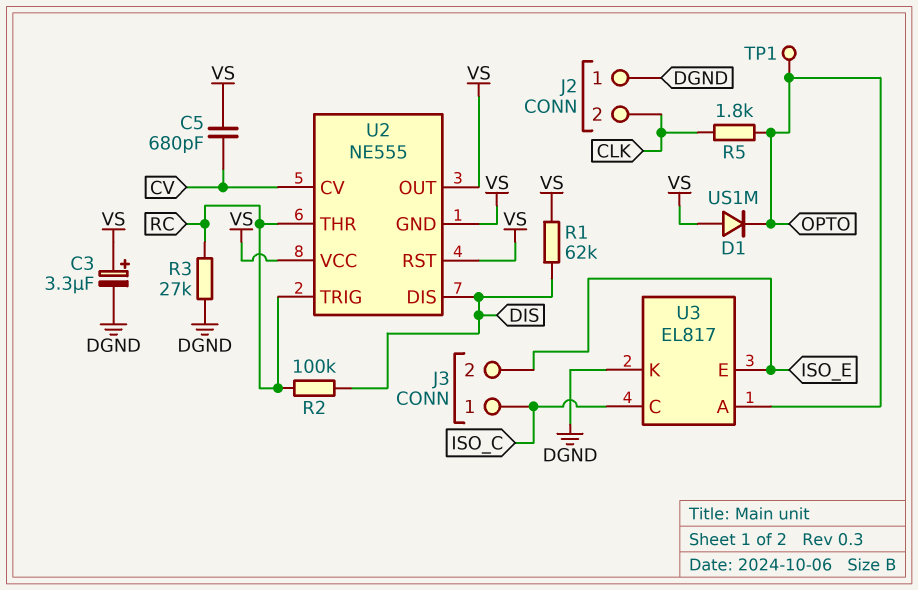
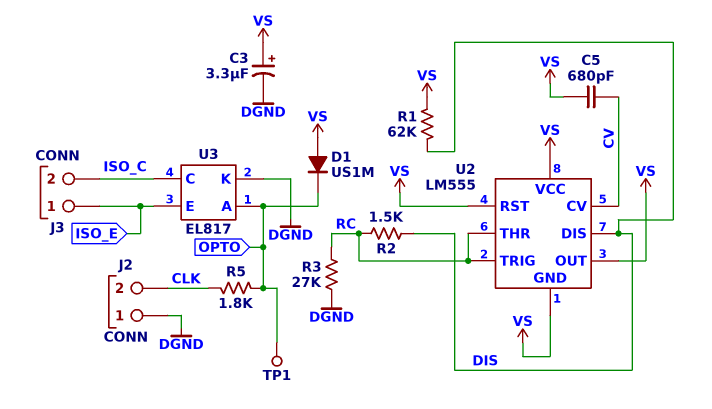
J3 pin 1: ISO_C -> ISO_E
J3 pin 2: ISO_E -> ISO_C
R2: 100k (DIS, RC) -> 1.5k (DIS, RC)
U2: NE555 -> LM555

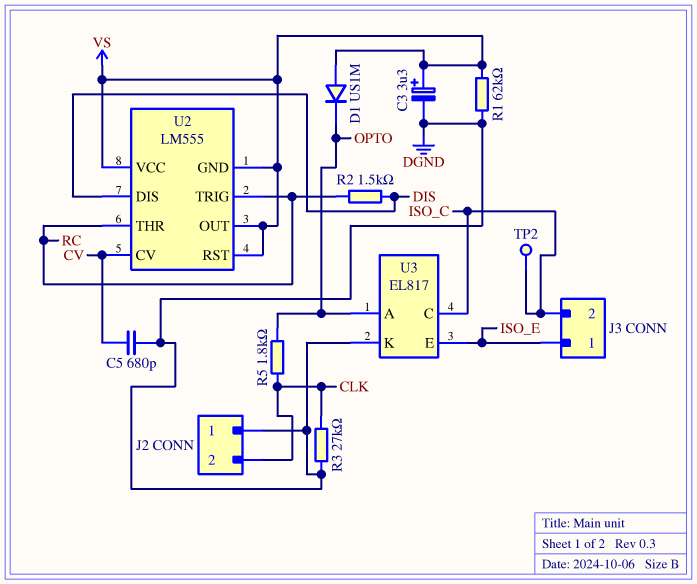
C5: 680pF (CV, VS) -> 680pF (CV, DGND)
R1: 62k (DIS, VS) -> 62k (DGND, VS)
R3: 27k (DGND, RC) -> 27k (CLK, DGND)
TP1: test point (OPTO) -> none
TP2: none -> test point (ISO_C)

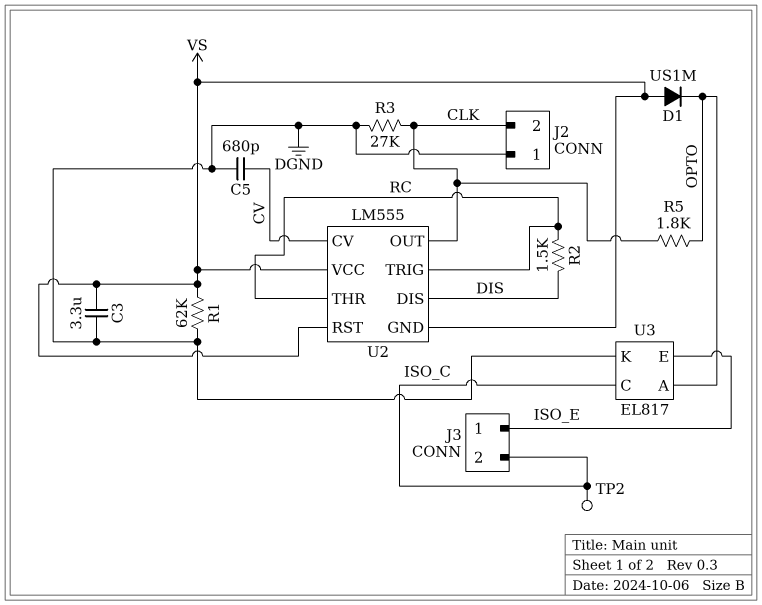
C3: 3.3uF (plus VS, minus DGND) -> 3.3uF (DGND, VS)
U2 pin OUT: VS -> CLK

